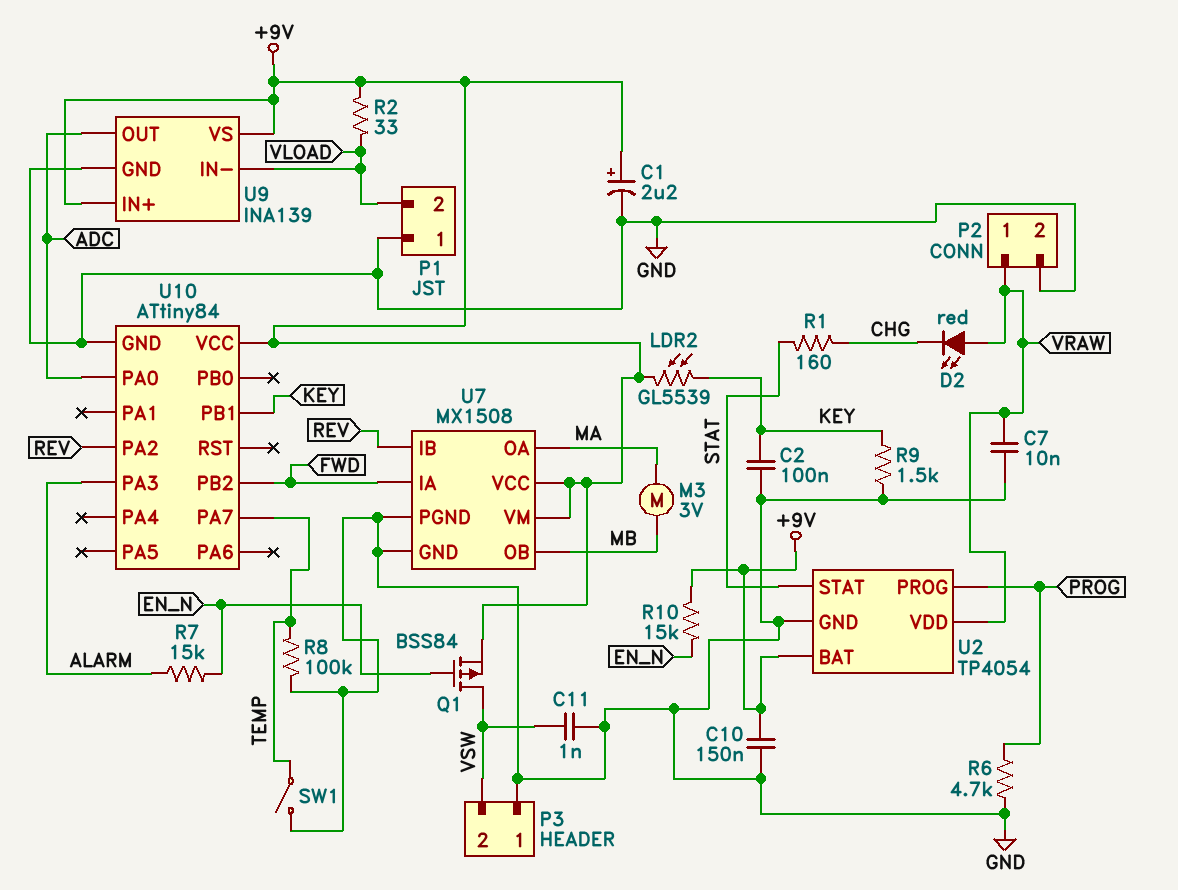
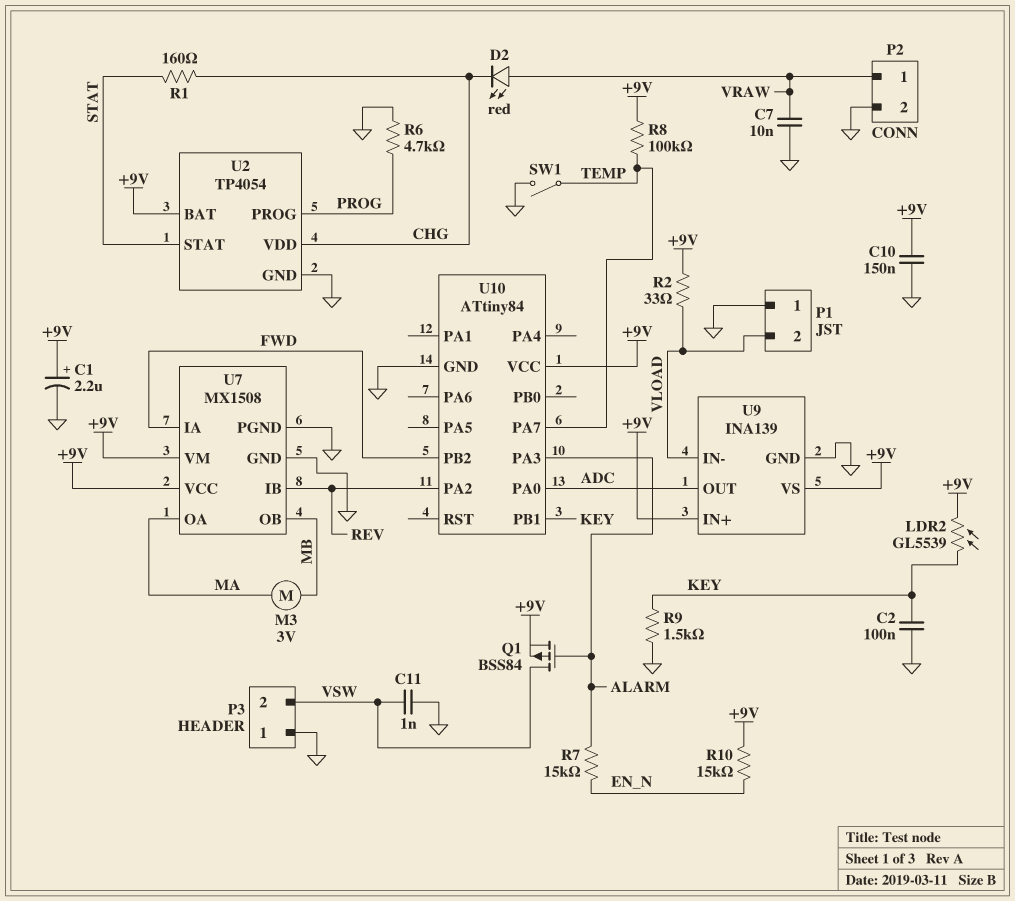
Q1: PMOS BSS84 (G EN_N, D VSW, S +9V) -> PMOS BSS84 (G ALARM, D VSW, S +9V)
R8: 100k (GND, TEMP) -> 100k (+9V, TEMP)
U2 pin VDD: VRAW -> CHG

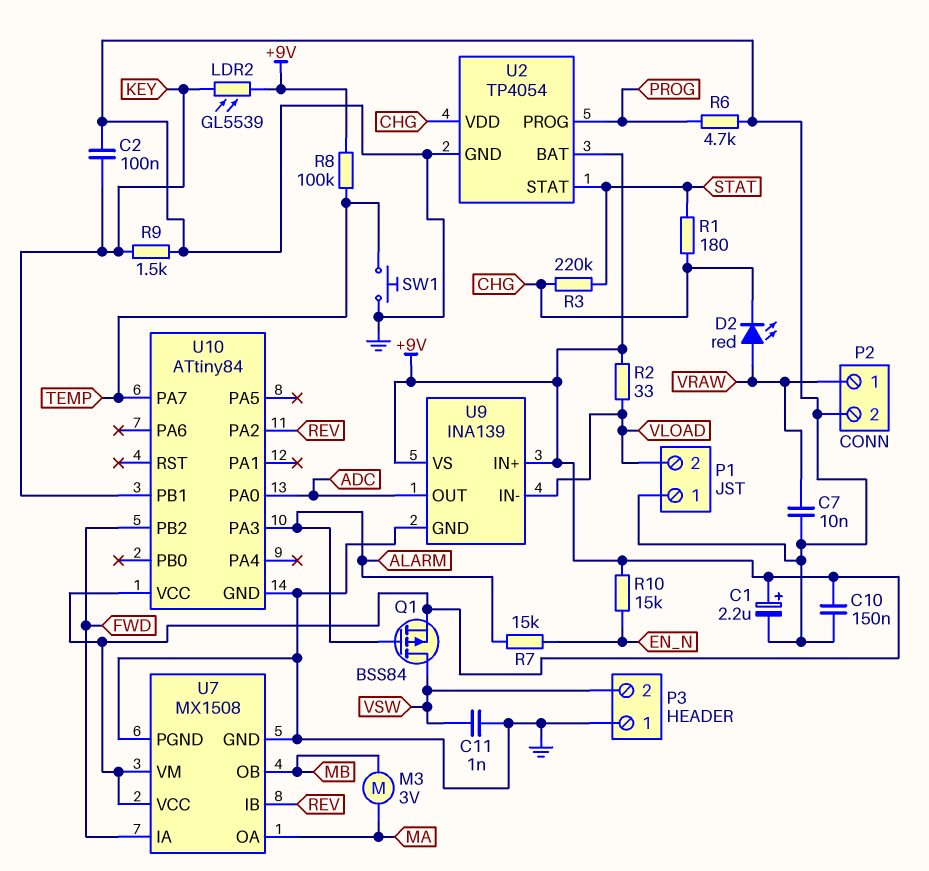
R1: 160 (CHG, STAT) -> 180 (CHG, STAT)
R3: none -> 220k (CHG, STAT)
SW1: switch (GND, TEMP) -> button (GND, TEMP)

